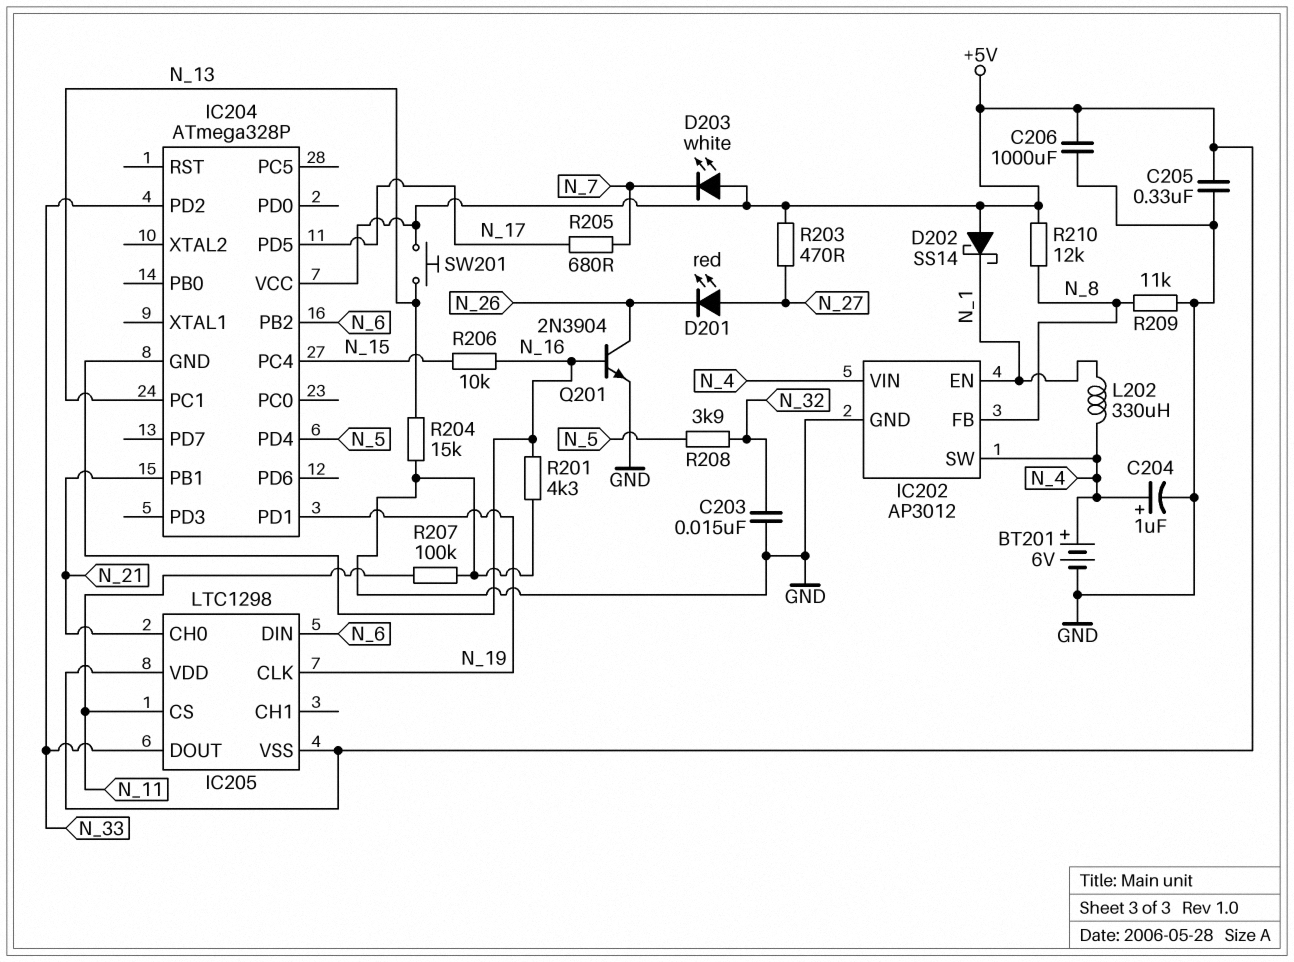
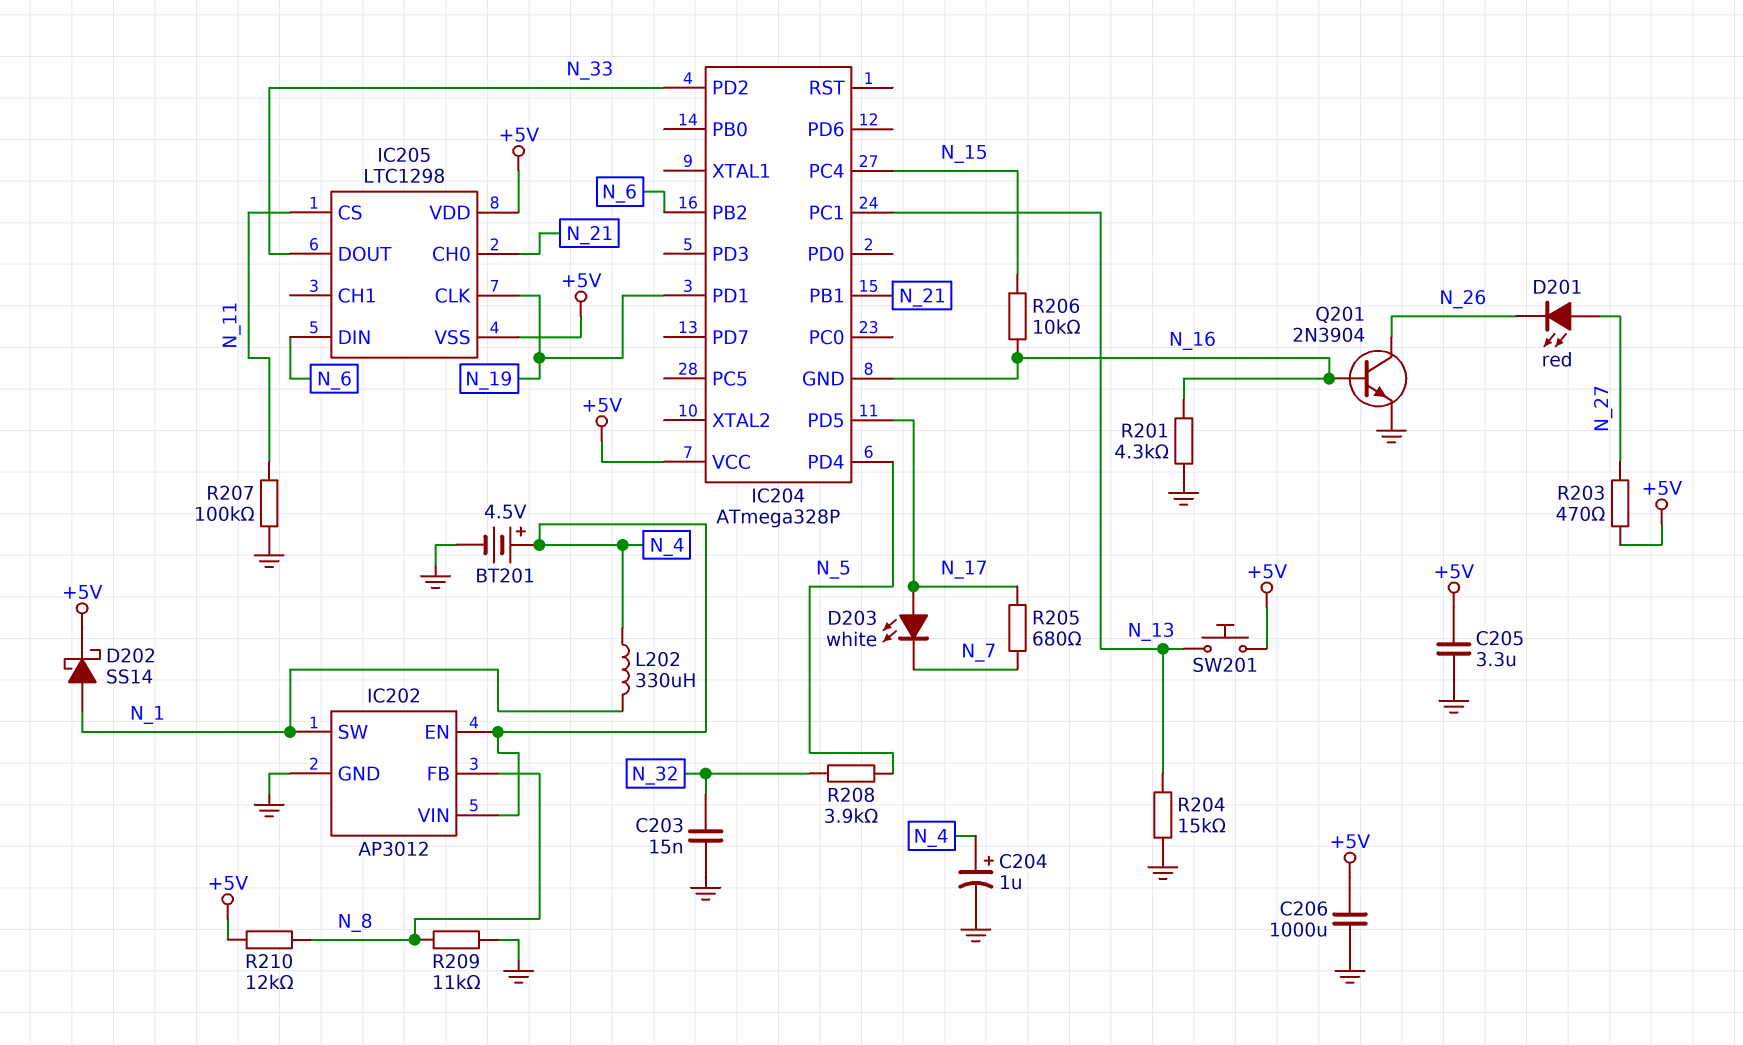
BT201: 6V (plus N_4, minus GND) -> 4.5V (plus N_4, minus GND)
C205: 330nF (+5V, GND) -> 3.3uF (+5V, GND)
D202: schottky SS14 (A +5V, K N_1) -> schottky SS14 (A N_1, K +5V)
D203: LED white (A +5V, K N_7) -> LED white (A N_17, K N_7)
IC202 pin EN: N_1 -> N_4
IC202 pin SW: N_4 -> N_1

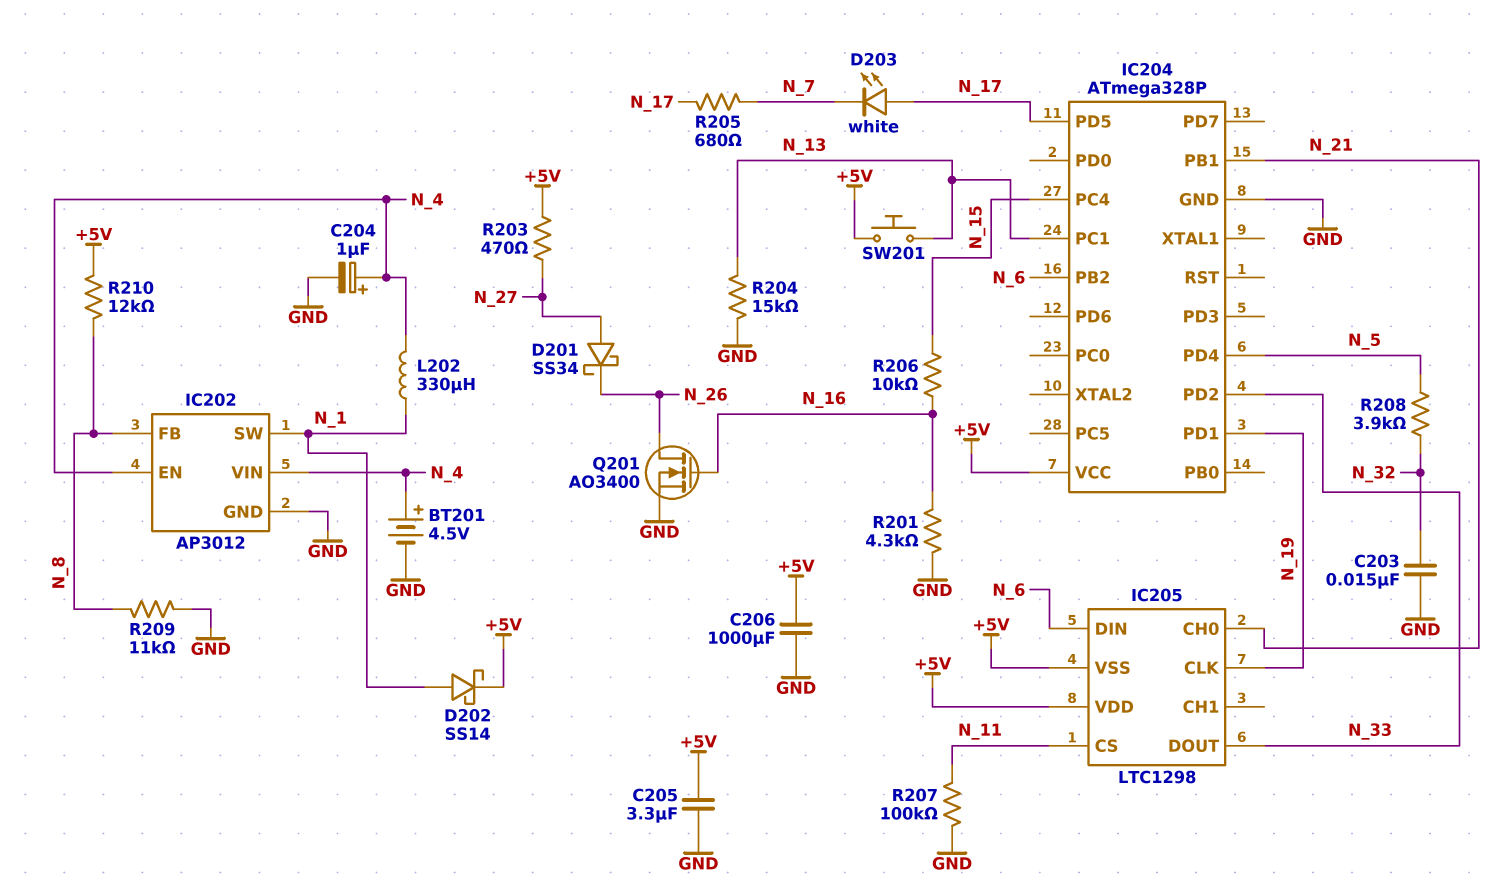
D201: LED red (A N_27, K N_26) -> schottky SS34 (A N_27, K N_26)
IC204 pin GND: N_16 -> GND
Q201: NPN 2N3904 (B N_16, C N_26, E GND) -> NMOS AO3400 (G N_16, D N_26, S GND)

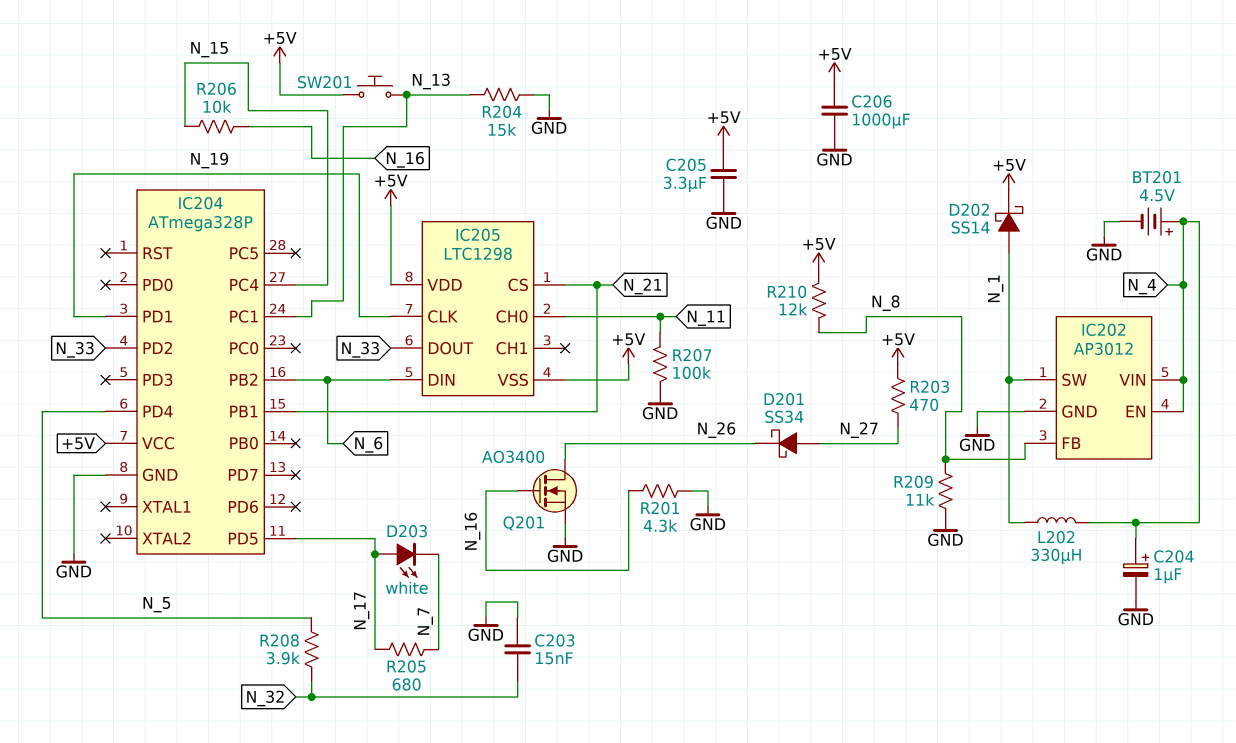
IC205 pin CH0: N_21 -> N_11
IC205 pin CS: N_11 -> N_21

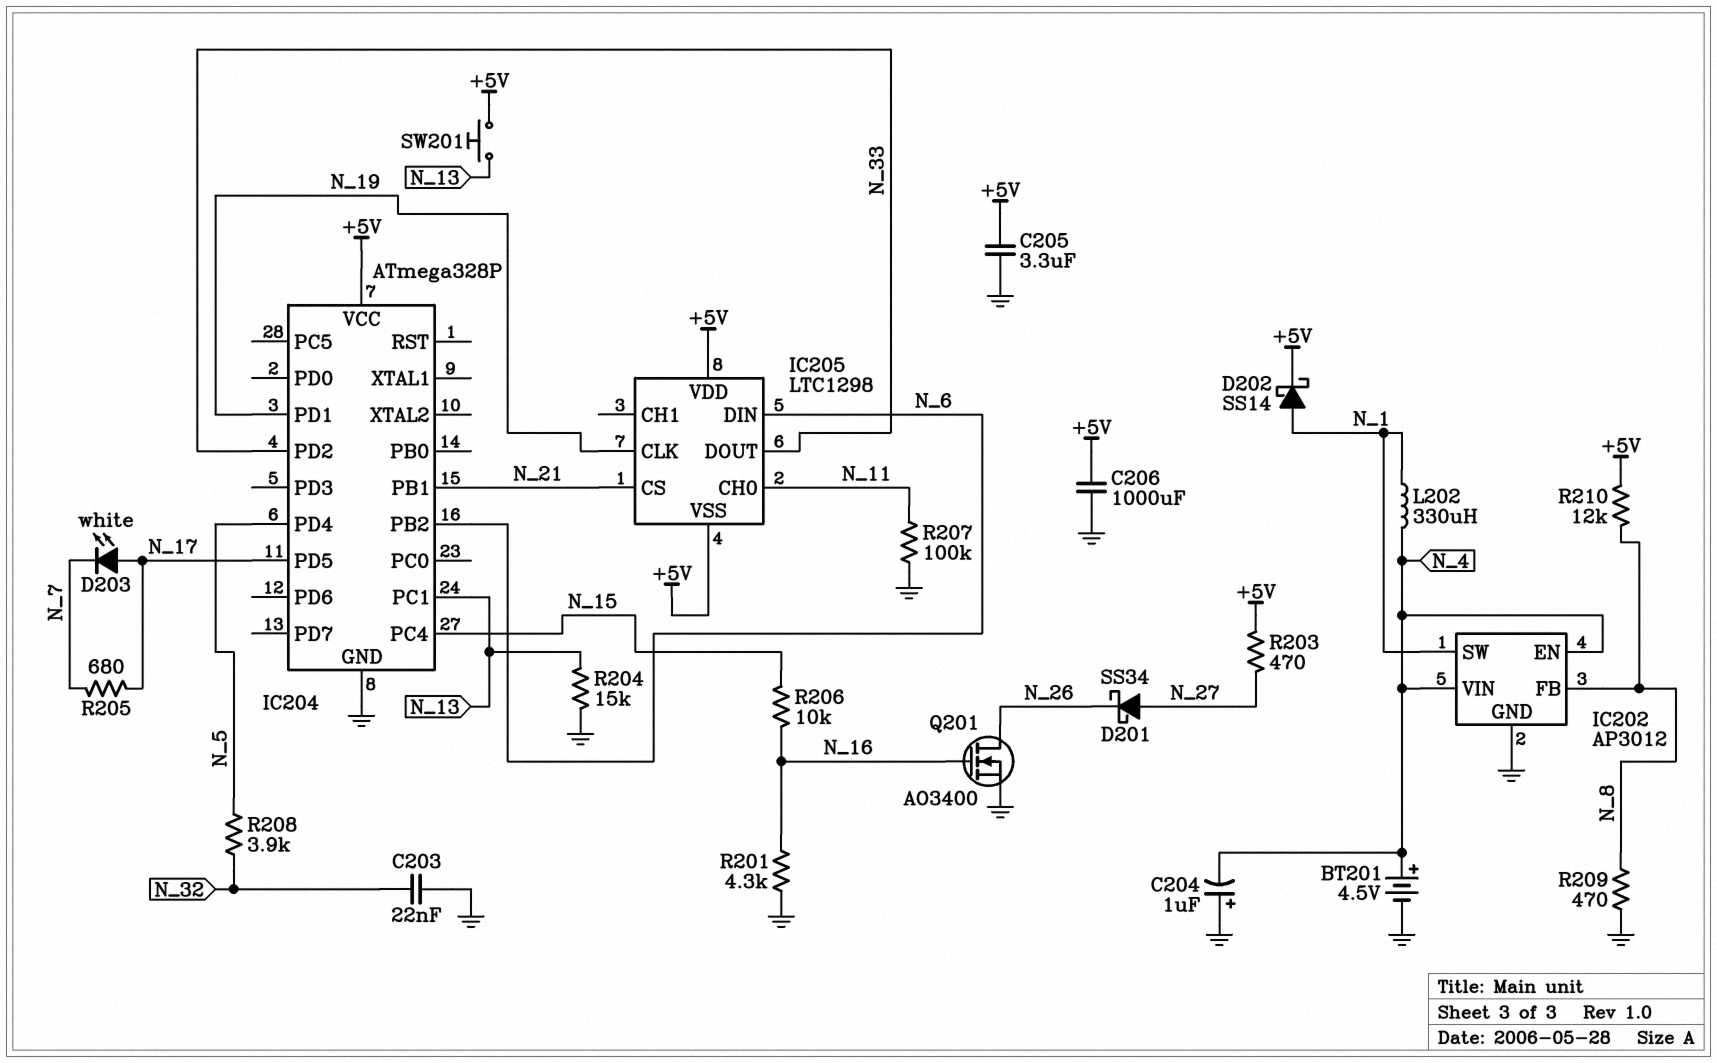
C203: 15nF (GND, N_32) -> 22nF (GND, N_32)
C204: 1uF (plus N_4, minus GND) -> 1uF (plus GND, minus N_4)
R209: 11k (GND, N_8) -> 470 (GND, N_8)

